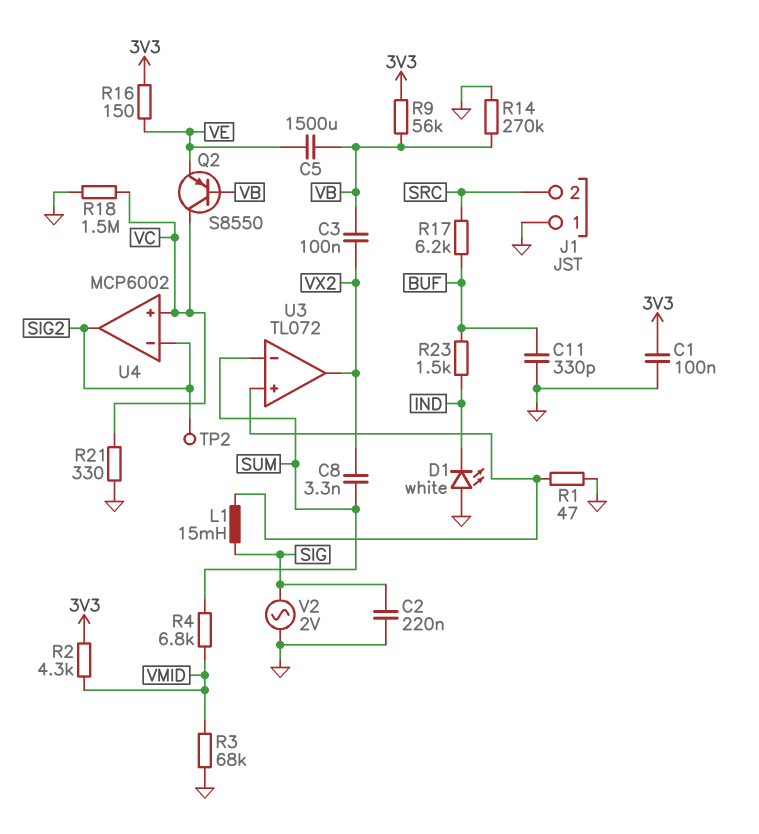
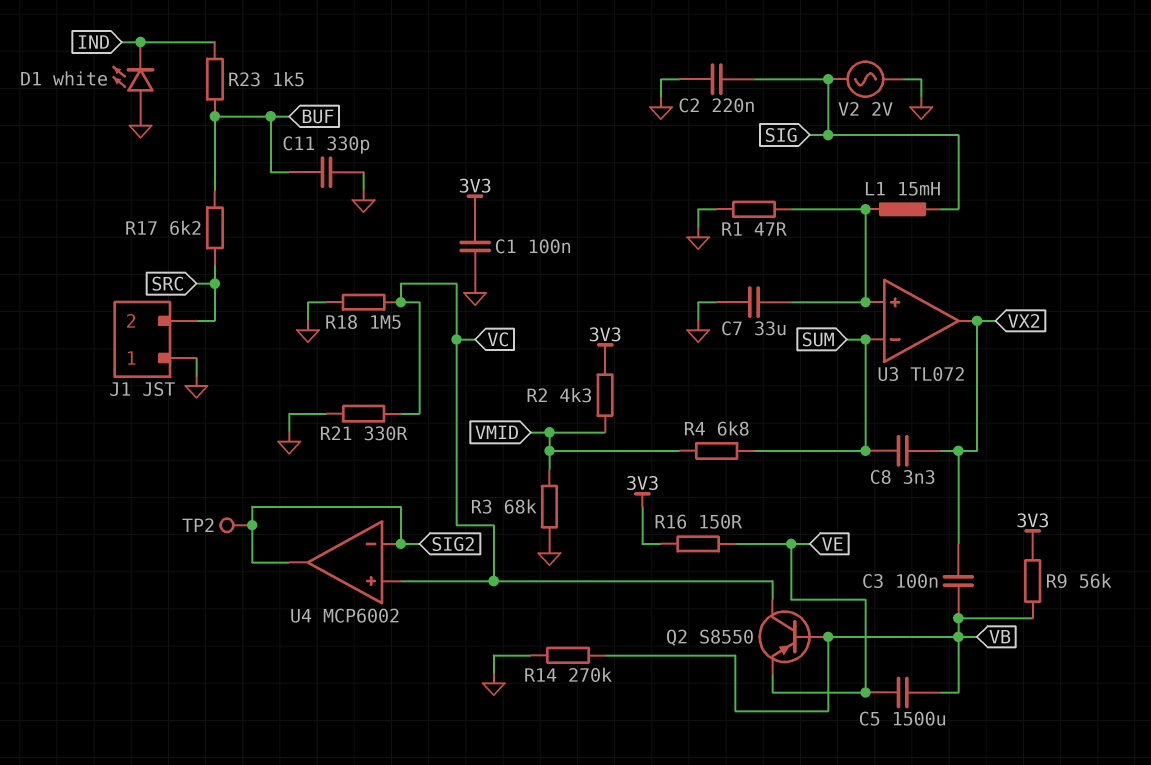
C7: none -> 33uF (GND, U3/in+)

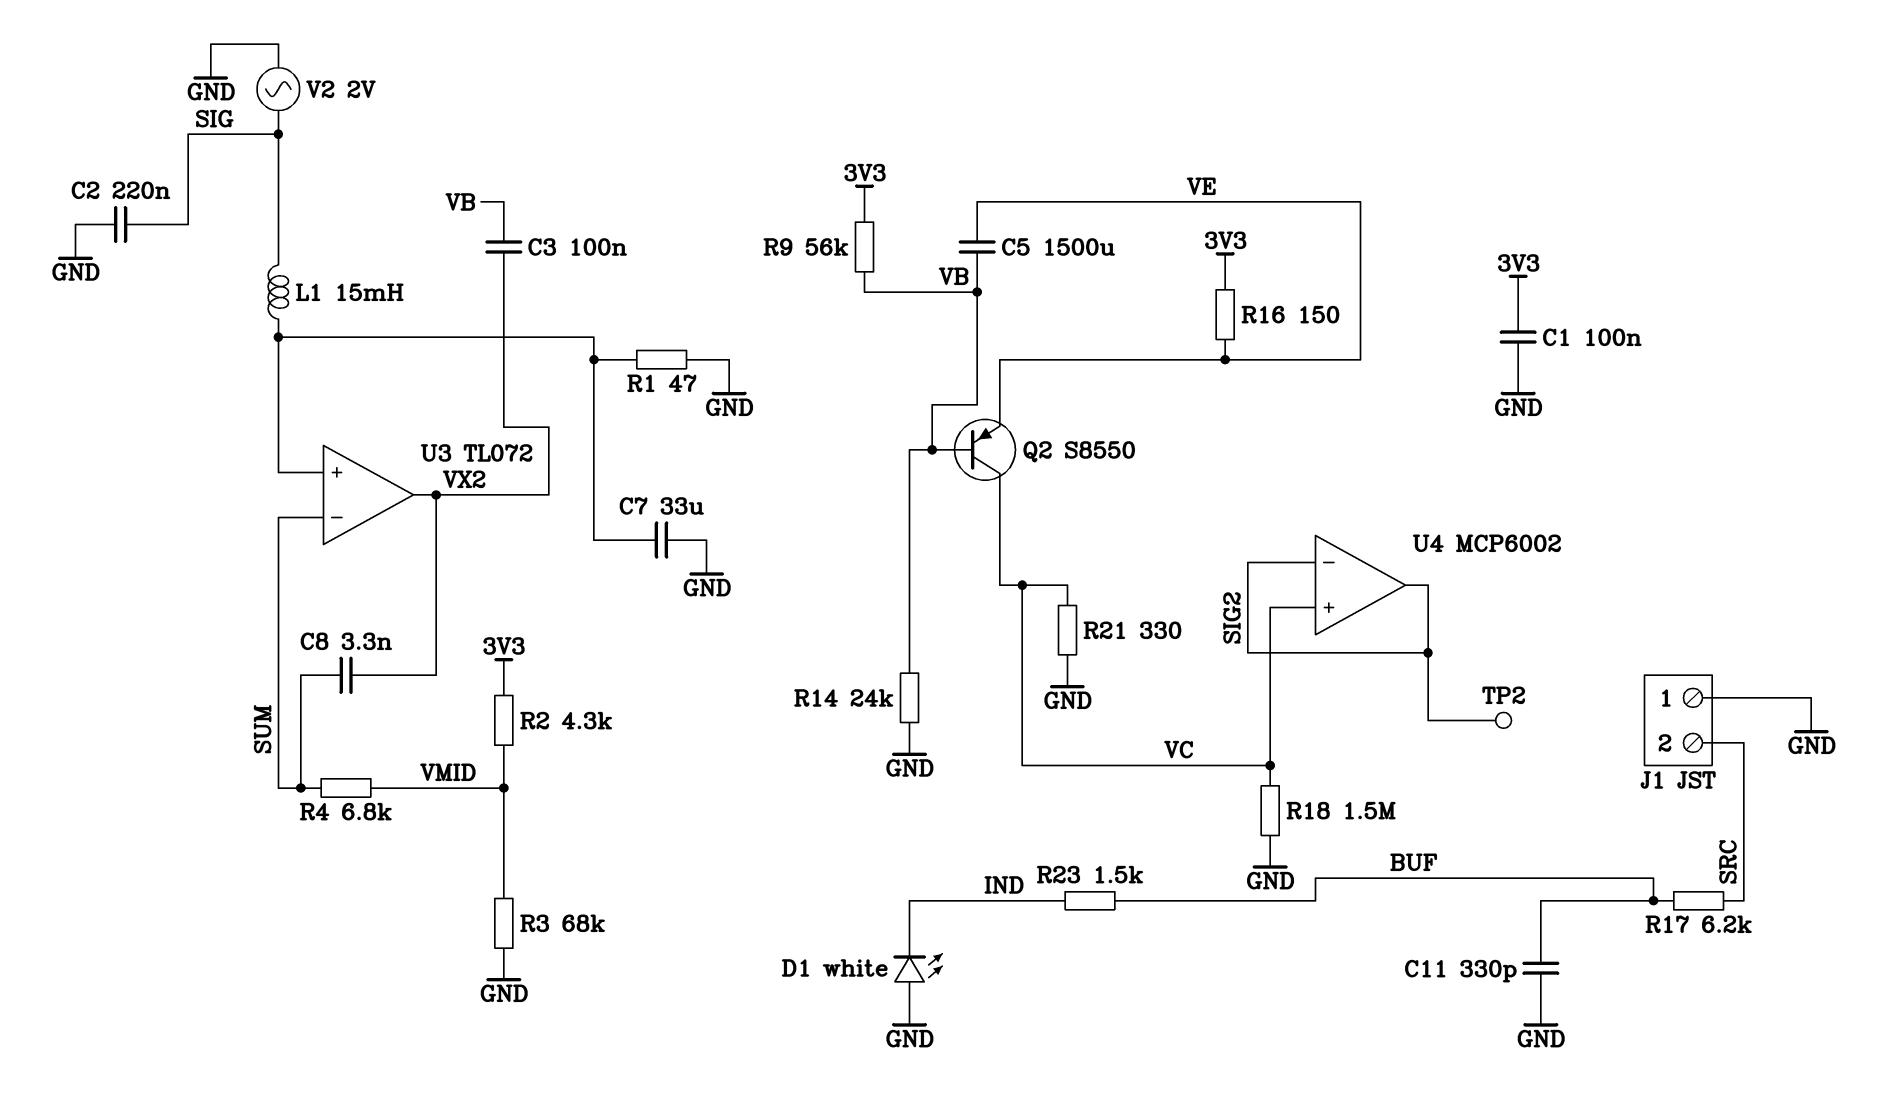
R14: 270k (GND, VB) -> 24k (GND, VB)

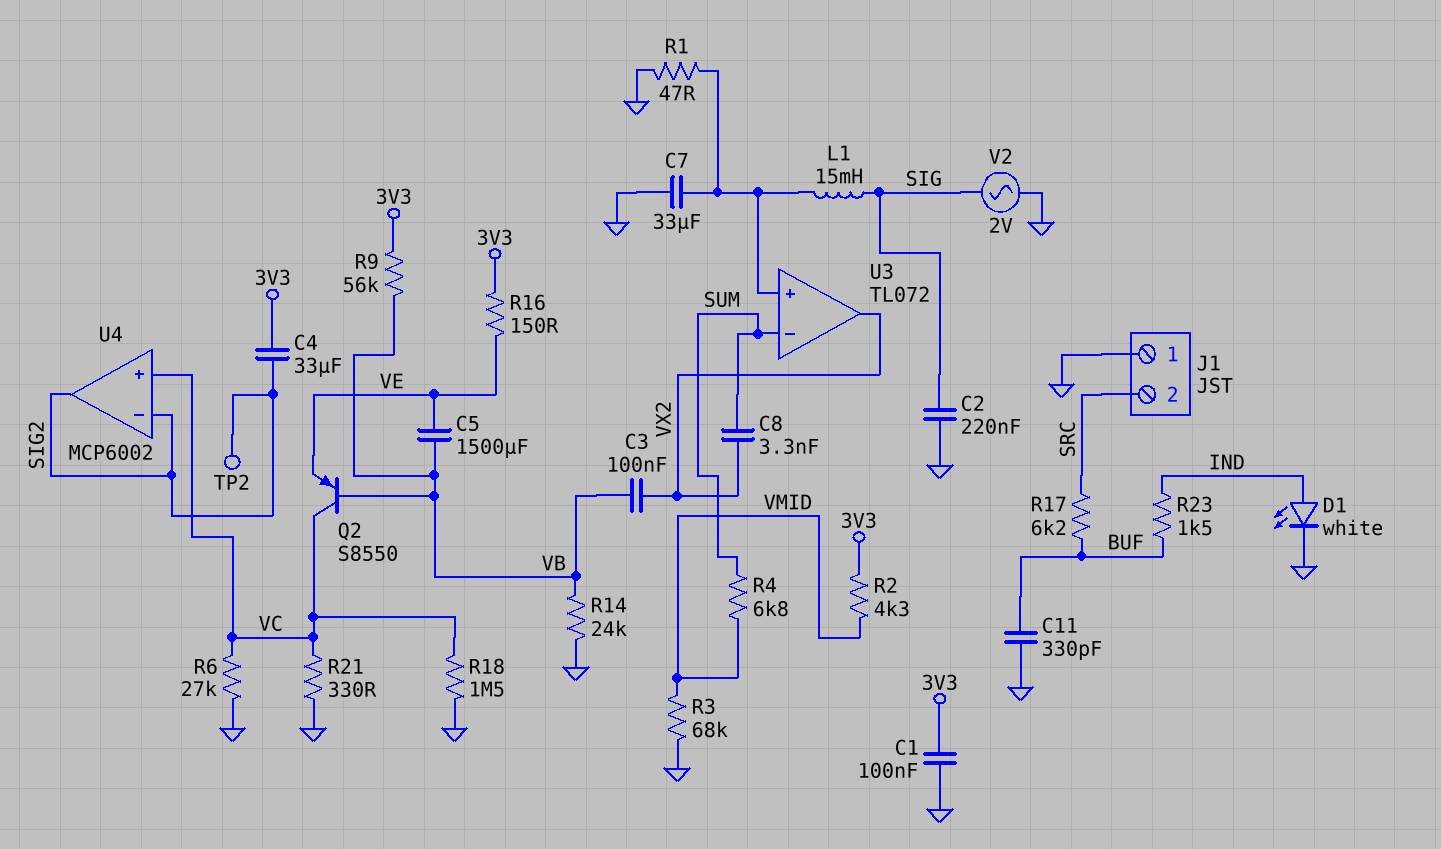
C4: none -> 33uF (3V3, SIG2)
D1: LED white (A GND, K IND) -> LED white (A IND, K GND)
R6: none -> 27k (GND, VC)

